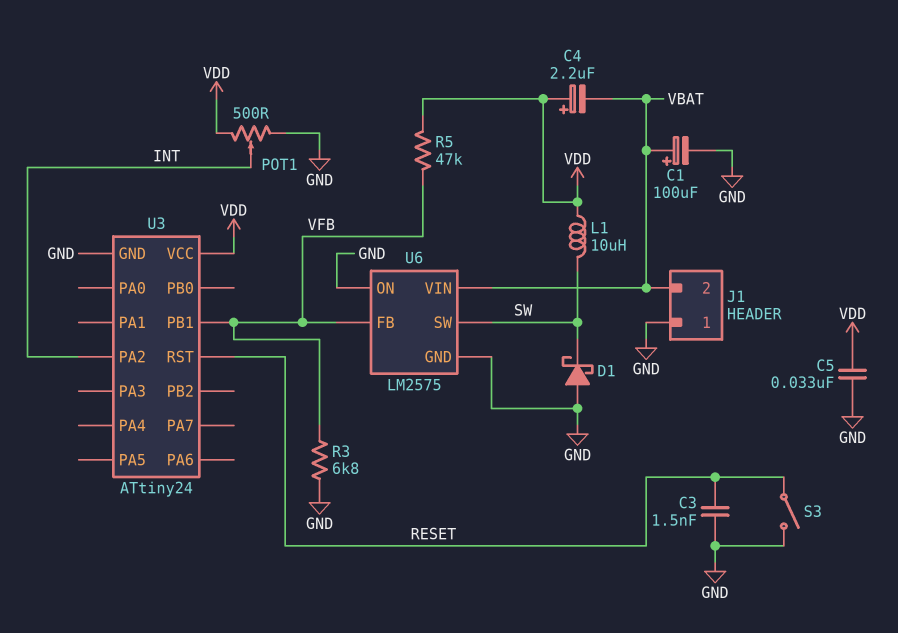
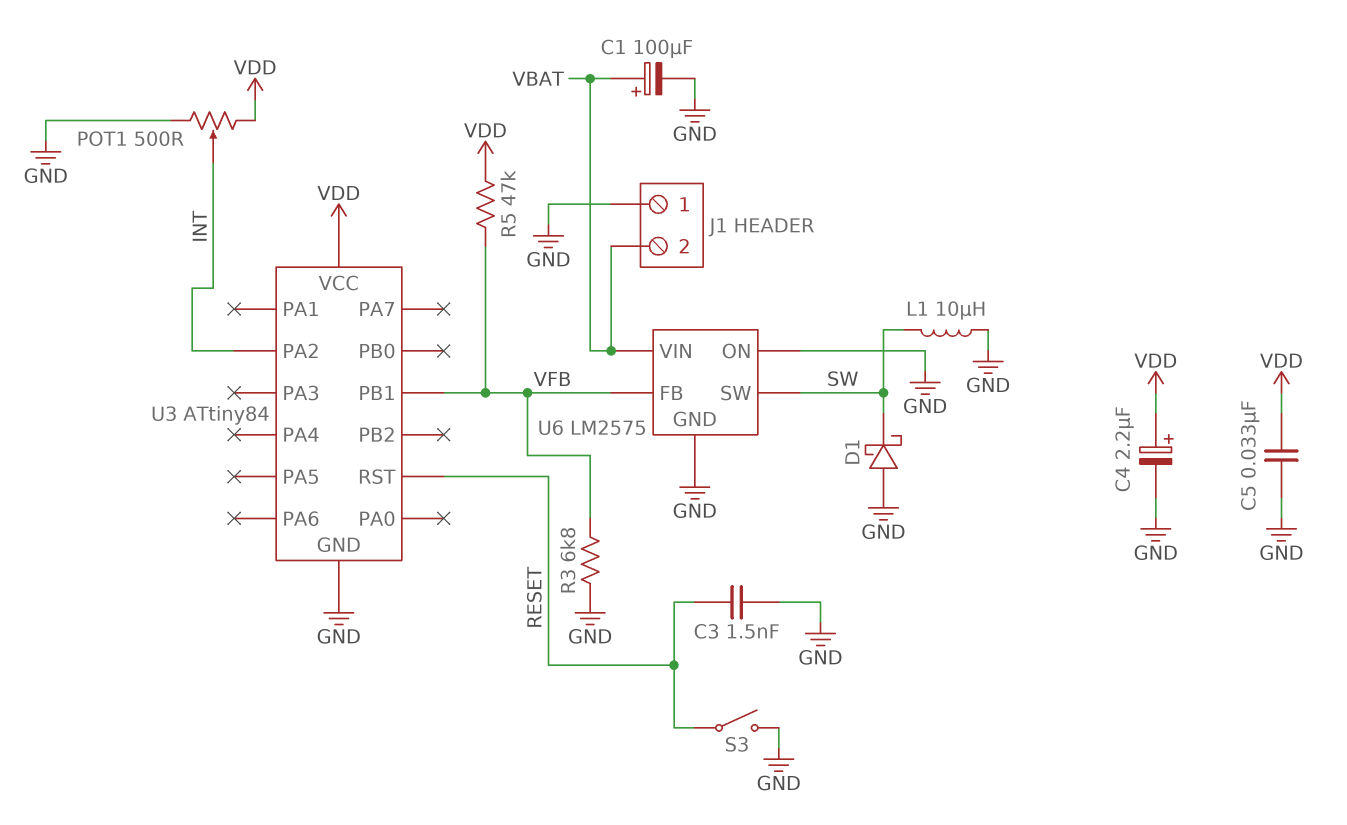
C4: 2.2uF (plus VDD, minus VBAT) -> 2.2uF (plus VDD, minus GND)
L1: 10uH (SW, VDD) -> 10uH (GND, SW)
U3: ATtiny24 -> ATtiny84

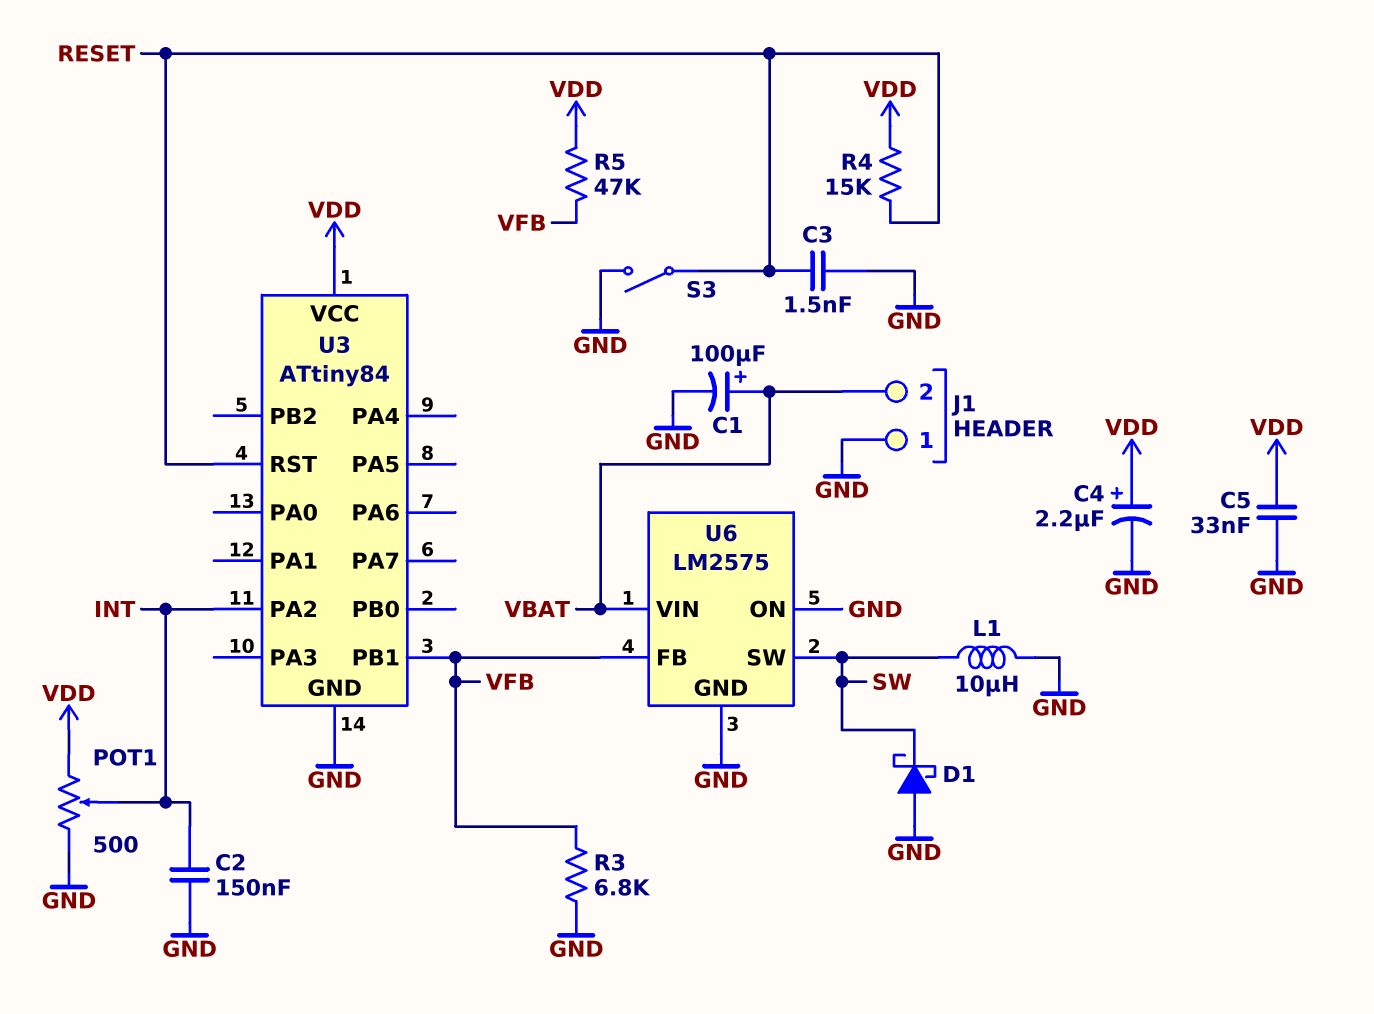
C2: none -> 150nF (GND, INT)
R4: none -> 15k (RESET, VDD)

